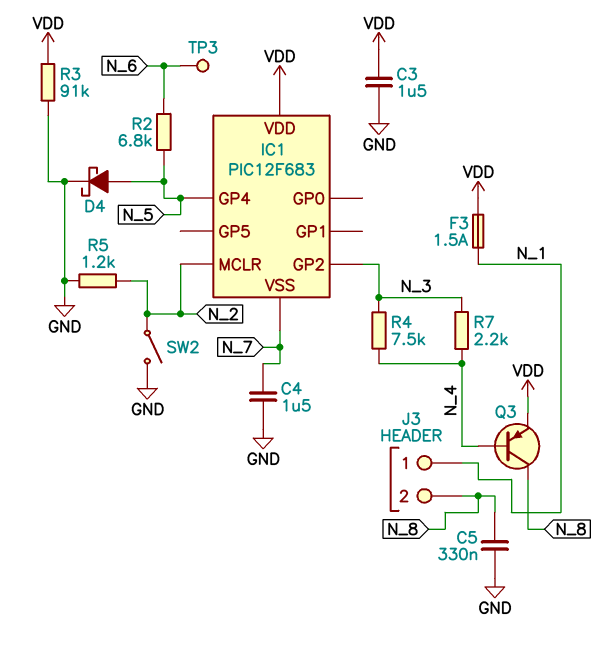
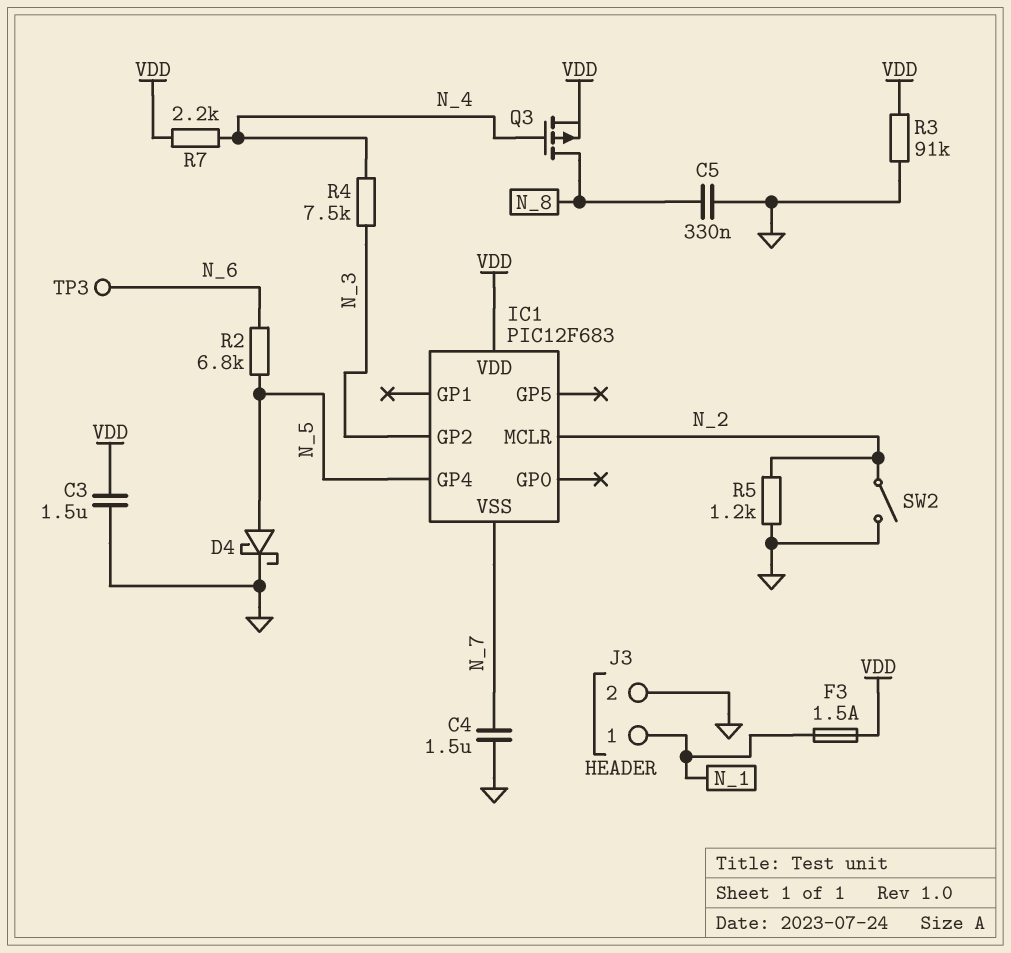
J3 pin 2: N_8 -> GND
Q3: PNP (B N_4, C N_8, E VDD) -> PMOS (G N_4, D N_8, S VDD)
R7: 2.2k (N_3, N_4) -> 2.2k (N_4, VDD)

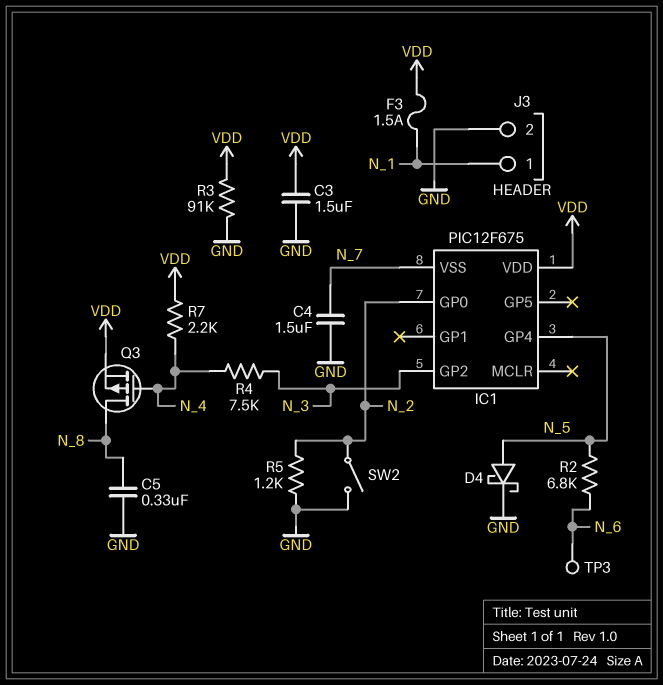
IC1: PIC12F683 -> PIC12F675
IC1 pin GP0: none -> N_2
IC1 pin MCLR: N_2 -> none

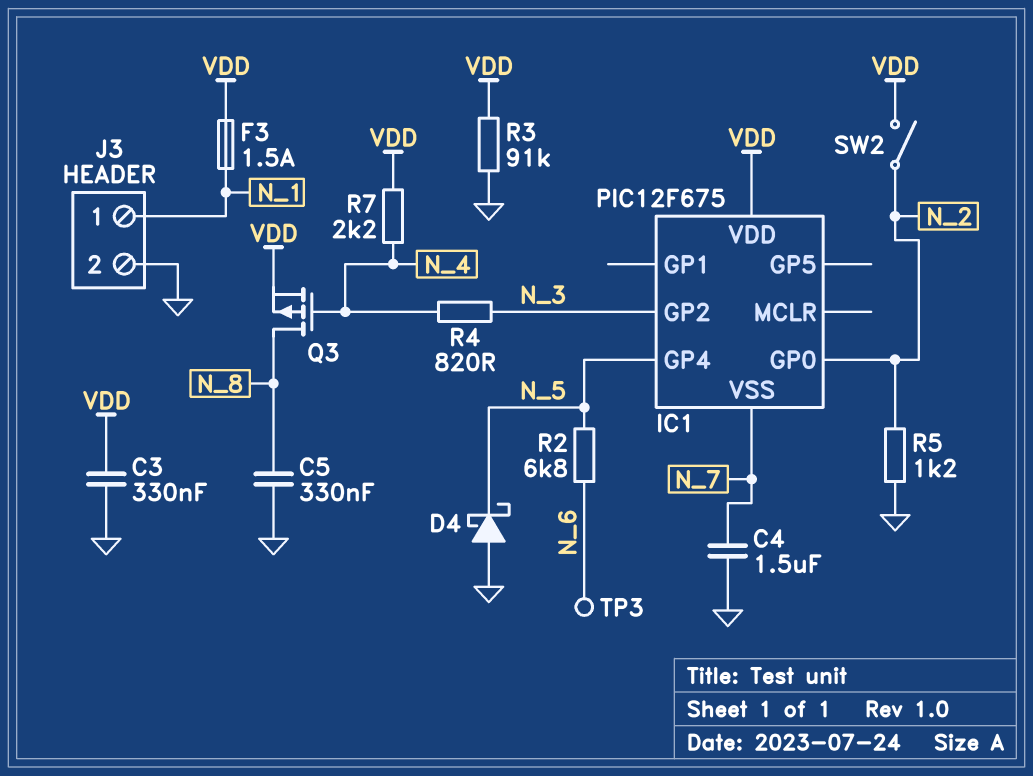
C3: 1.5uF (GND, VDD) -> 330nF (GND, VDD)
D4: schottky (A N_5, K GND) -> schottky (A GND, K N_5)
R4: 7.5k (N_3, N_4) -> 820 (N_3, N_4)
SW2: switch (GND, N_2) -> switch (N_2, VDD)

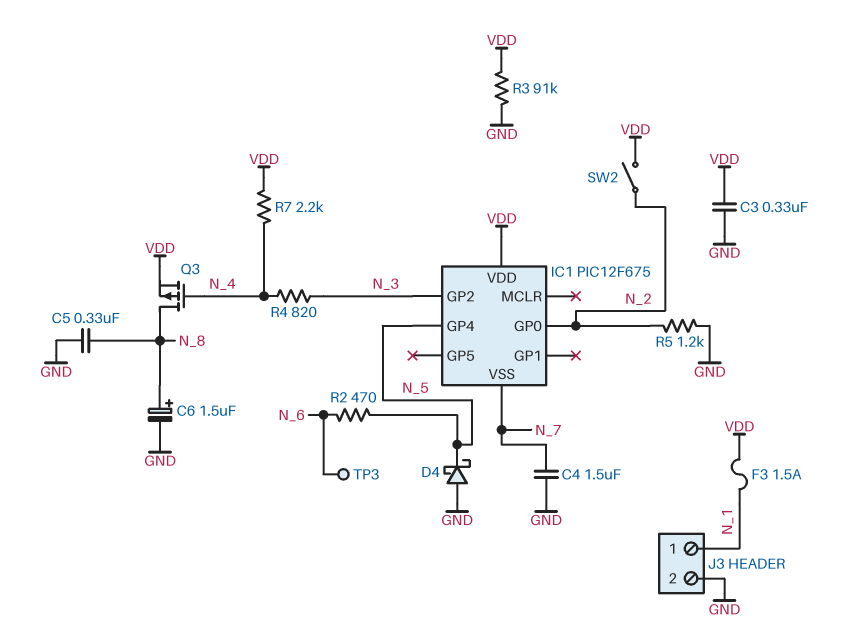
C6: none -> 1.5uF (plus N_8, minus GND)
R2: 6.8k (N_5, N_6) -> 470 (N_5, N_6)

